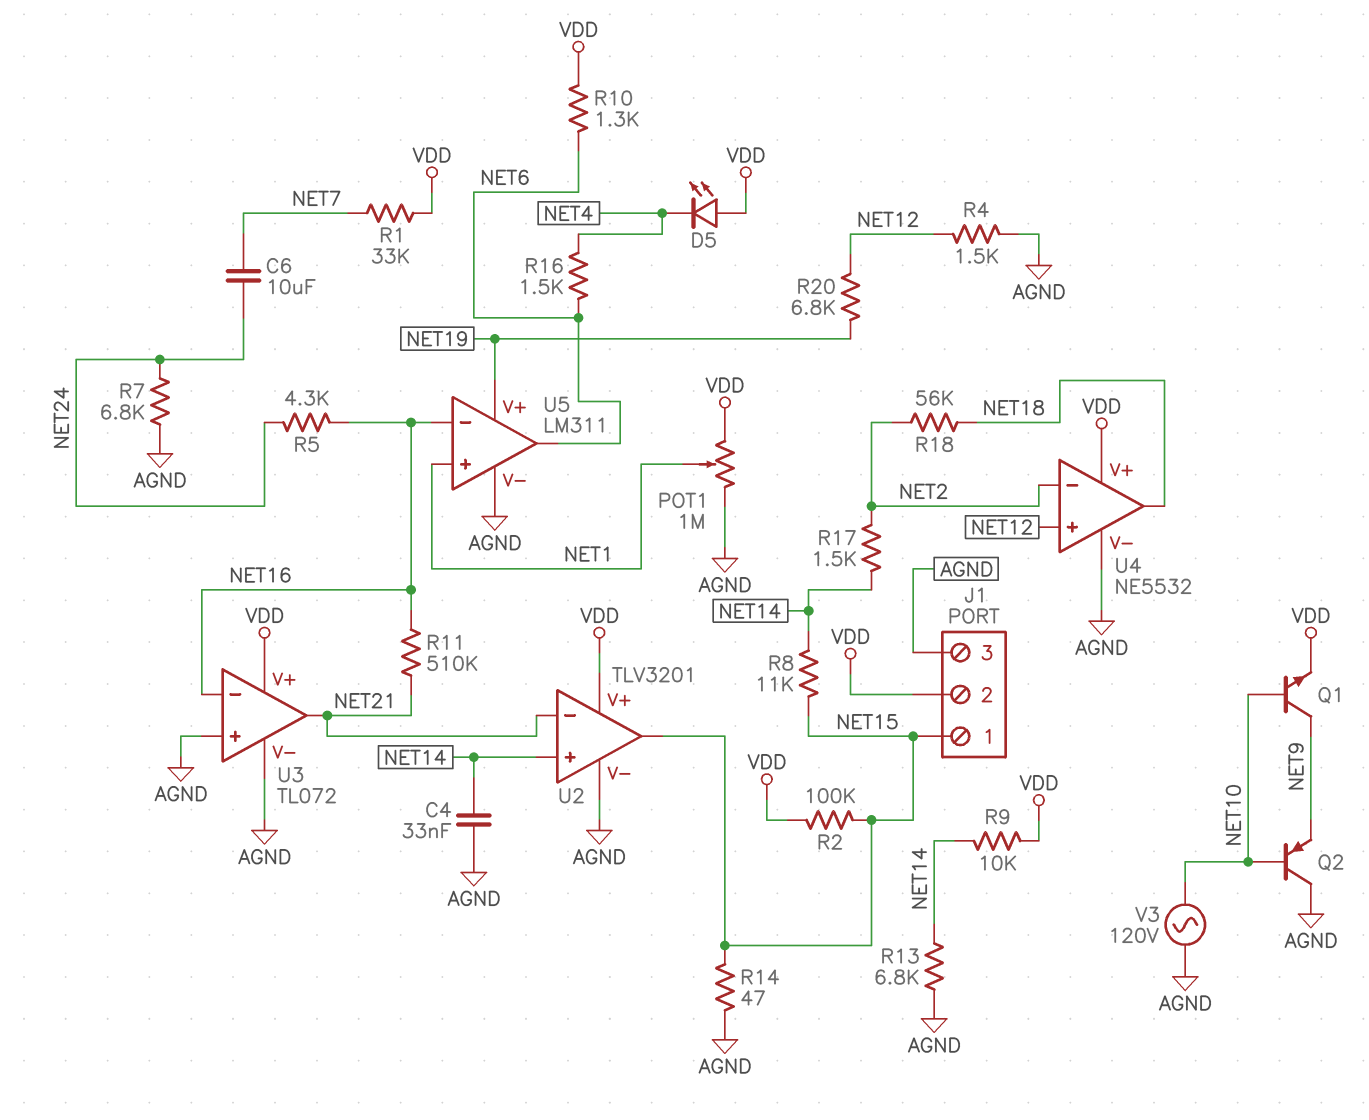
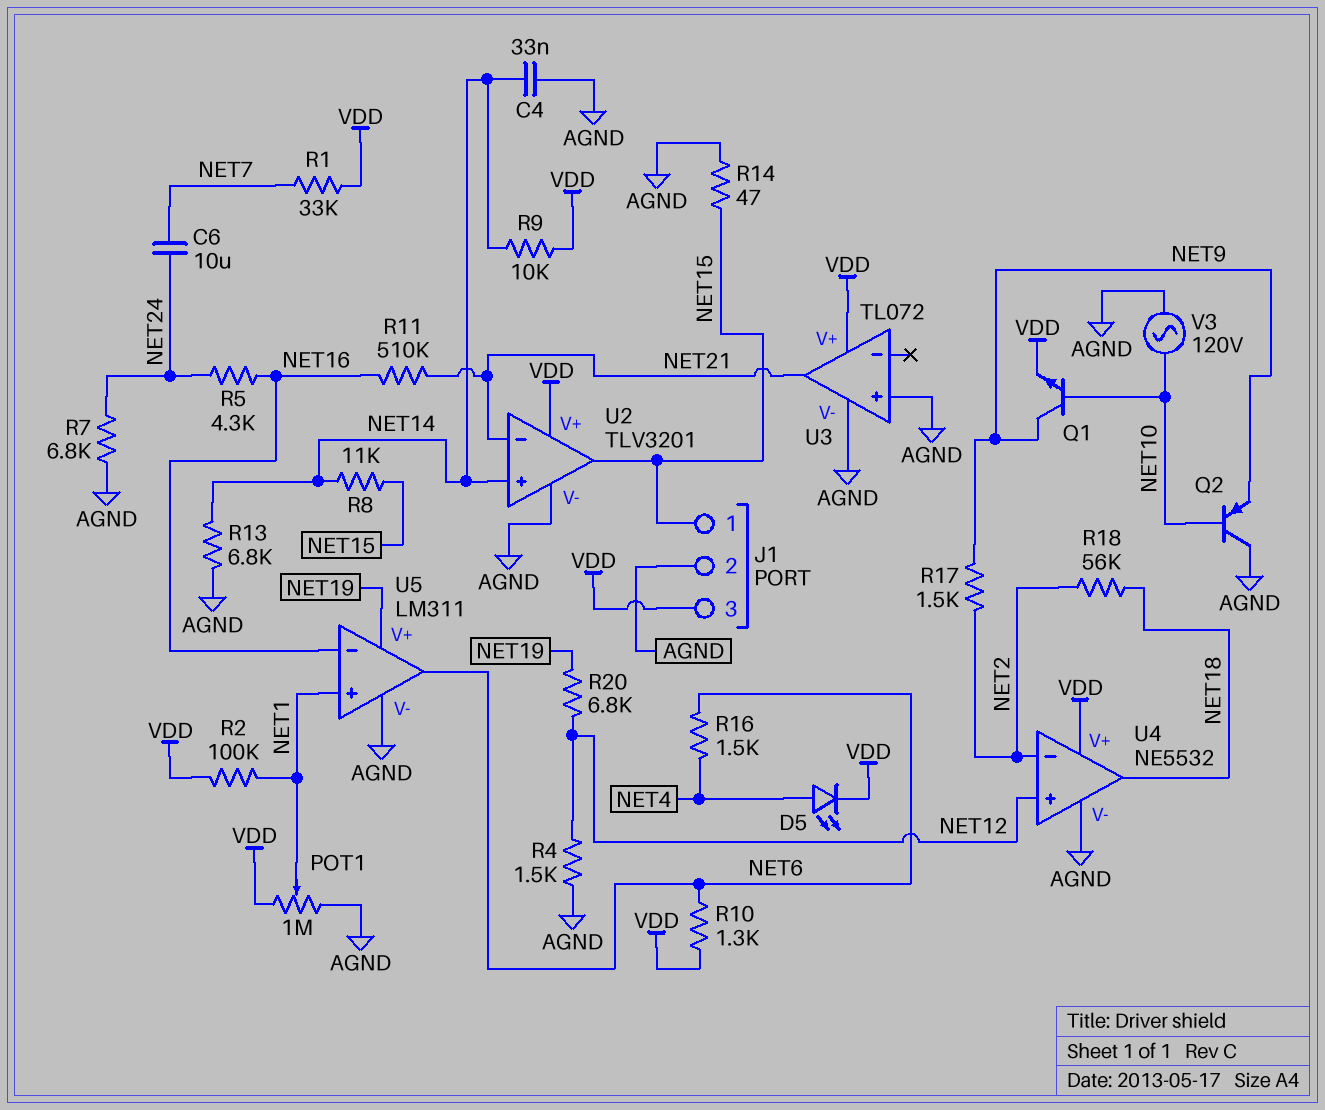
D5: LED (A VDD, K NET4) -> LED (A NET4, K VDD)
J1 pin 2: VDD -> AGND
J1 pin 3: AGND -> VDD
R2: 100k (NET15, VDD) -> 100k (NET1, VDD)
R17: 1.5k (NET2, NET14) -> 1.5k (NET2, NET9)
U3 pin in-: NET16 -> none

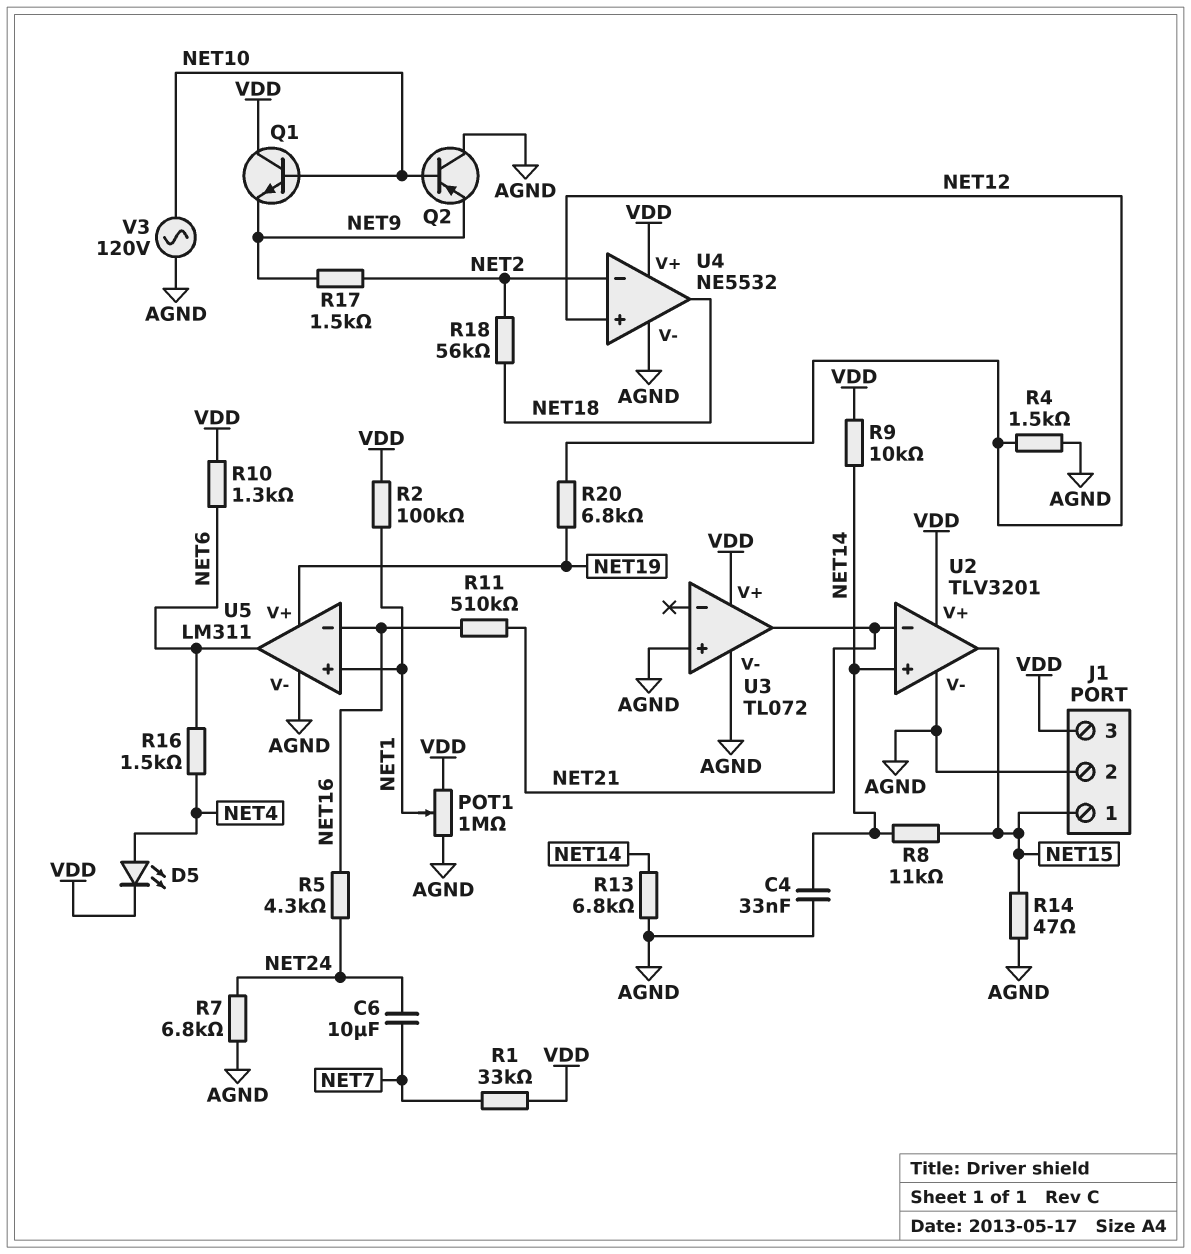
Q1: NPN (B NET10, C NET9, E VDD) -> NPN (B NET10, C VDD, E NET9)

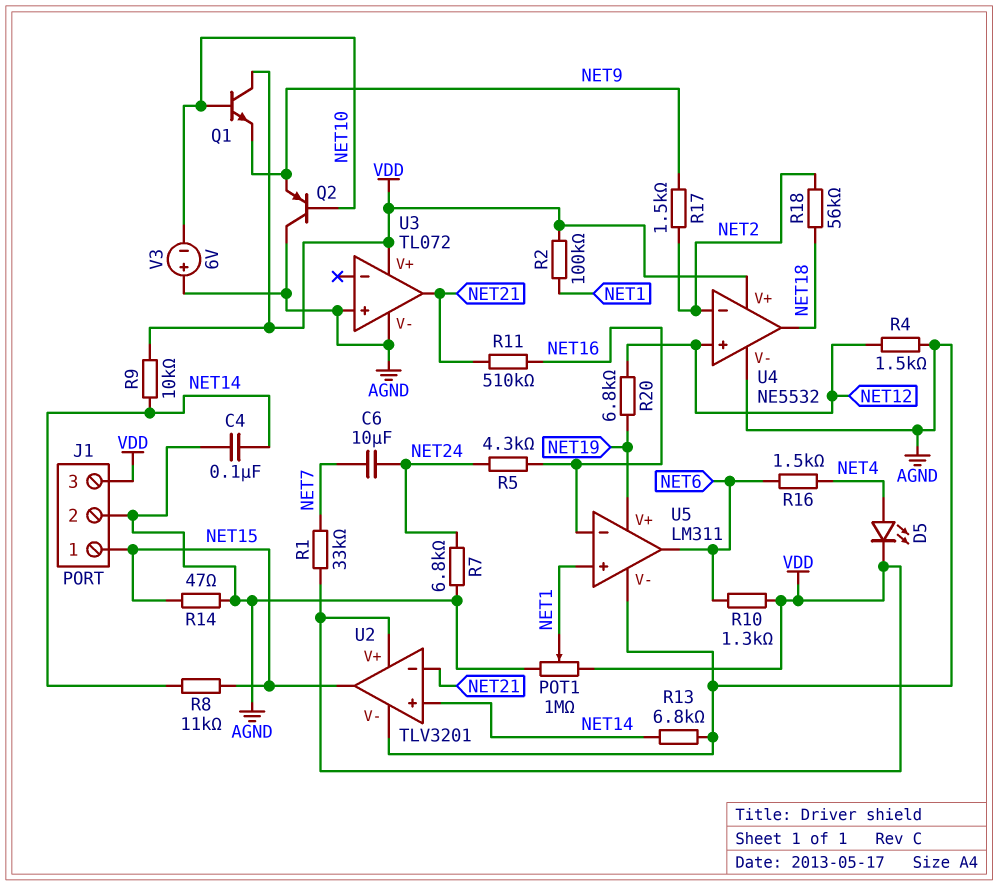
C4: 33nF (AGND, NET14) -> 100nF (AGND, NET14)
V3: AC 120V (AGND, NET10) -> 6V (plus AGND, minus NET10)

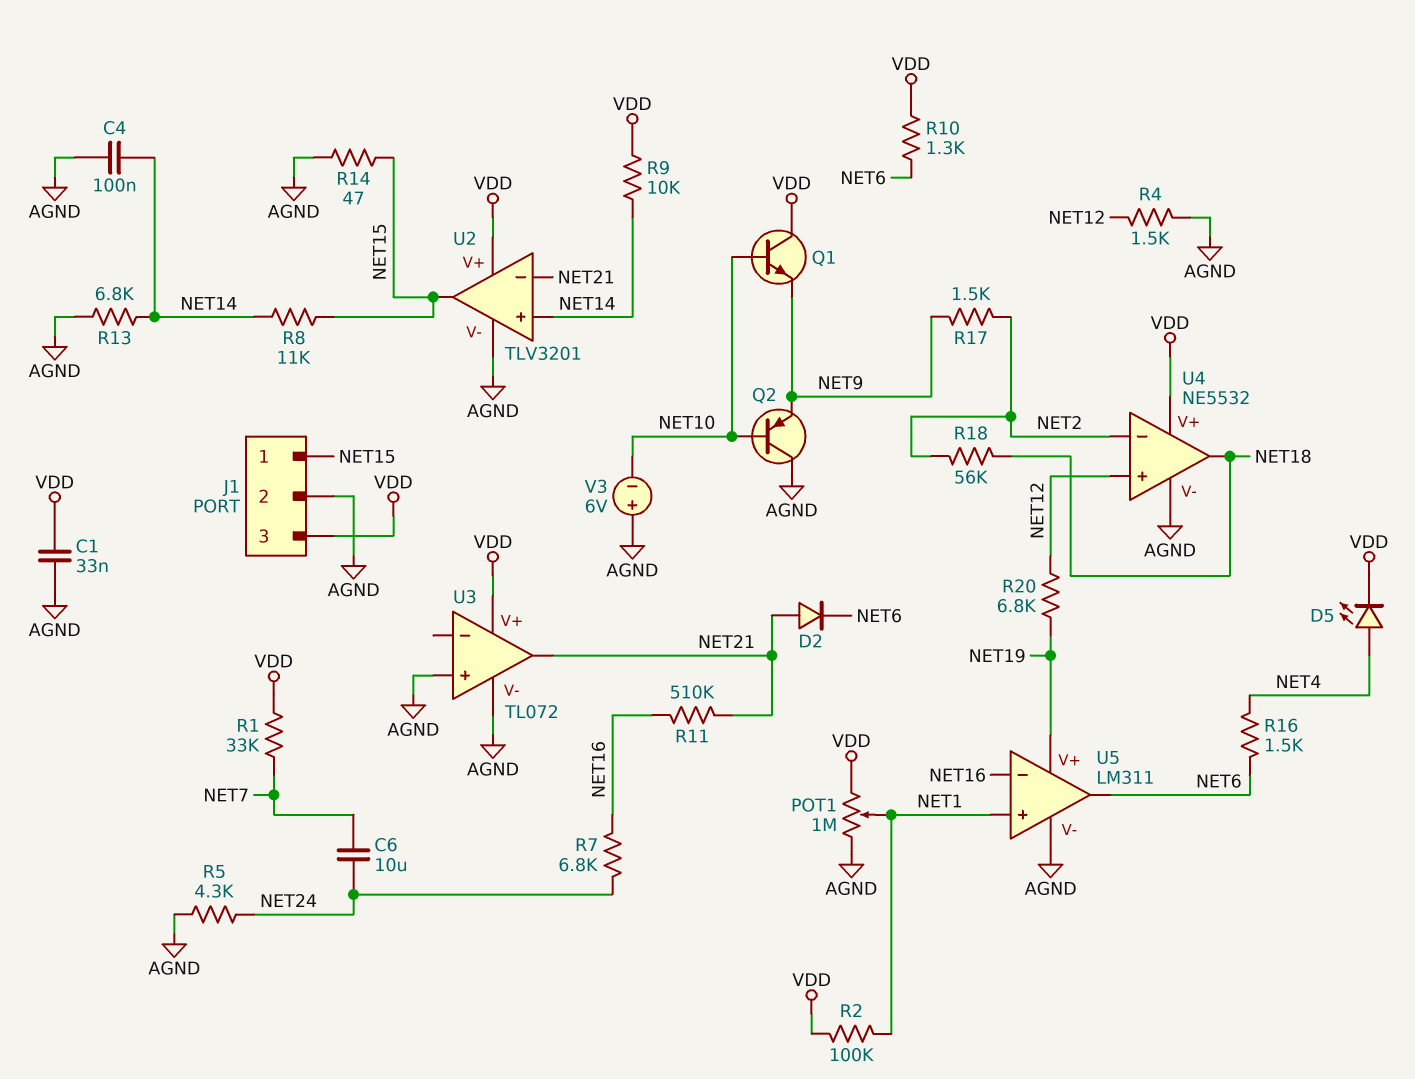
C1: none -> 33nF (AGND, VDD)
D2: none -> diode (A NET21, K NET6)
R5: 4.3k (NET16, NET24) -> 4.3k (AGND, NET24)
R7: 6.8k (AGND, NET24) -> 6.8k (NET16, NET24)

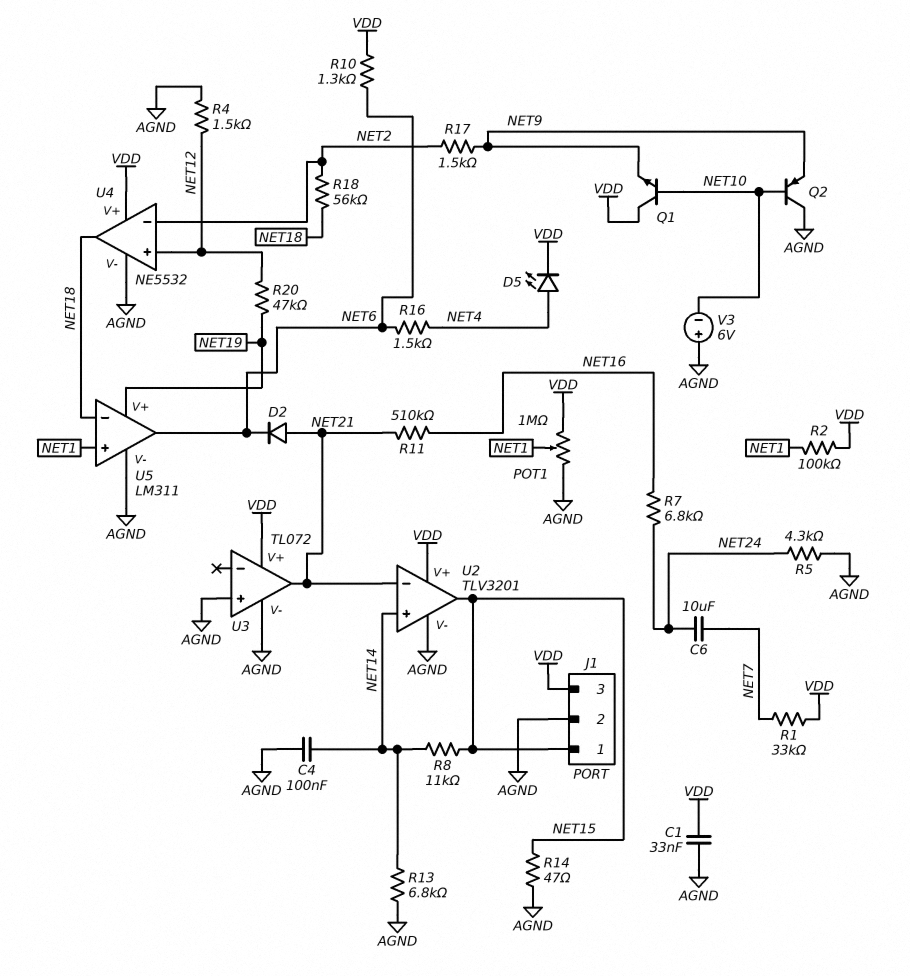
R9: 10k (NET14, VDD) -> none
R20: 6.8k (NET12, NET19) -> 47k (NET12, NET19)
U5 pin in-: NET16 -> NET18

